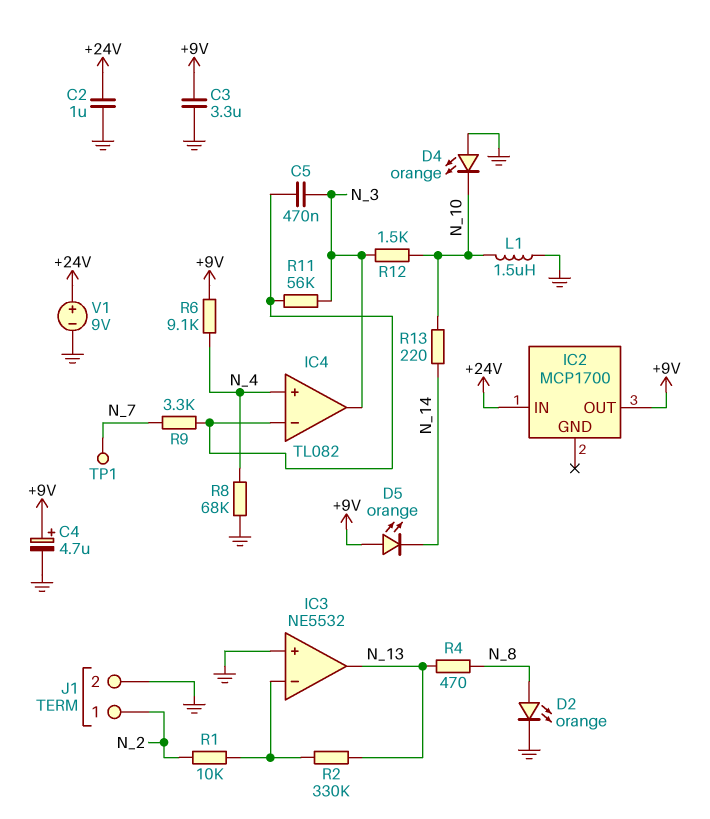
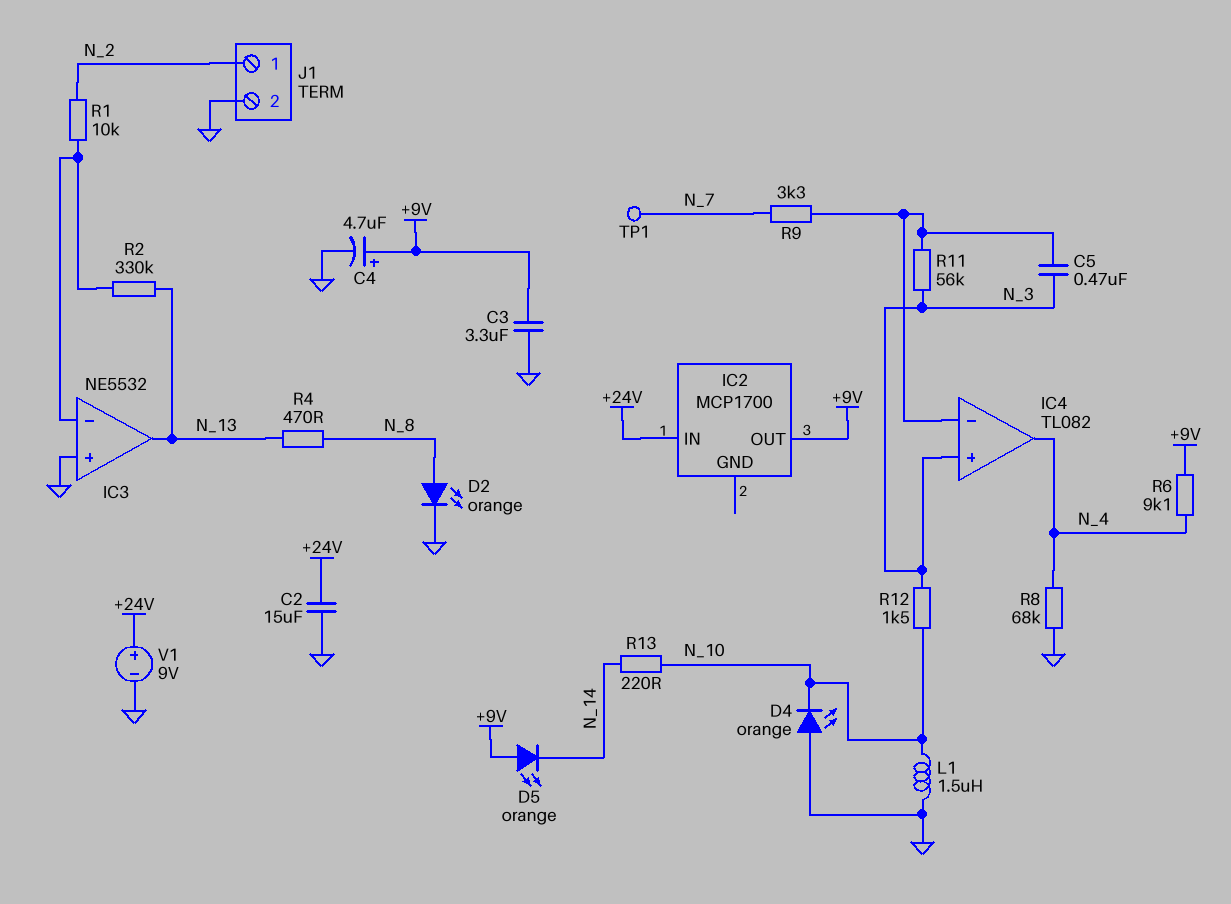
C2: 1uF (+24V, GND) -> 15uF (+24V, GND)
IC4 pin in+: N_4 -> N_3
IC4 pin out: N_3 -> N_4

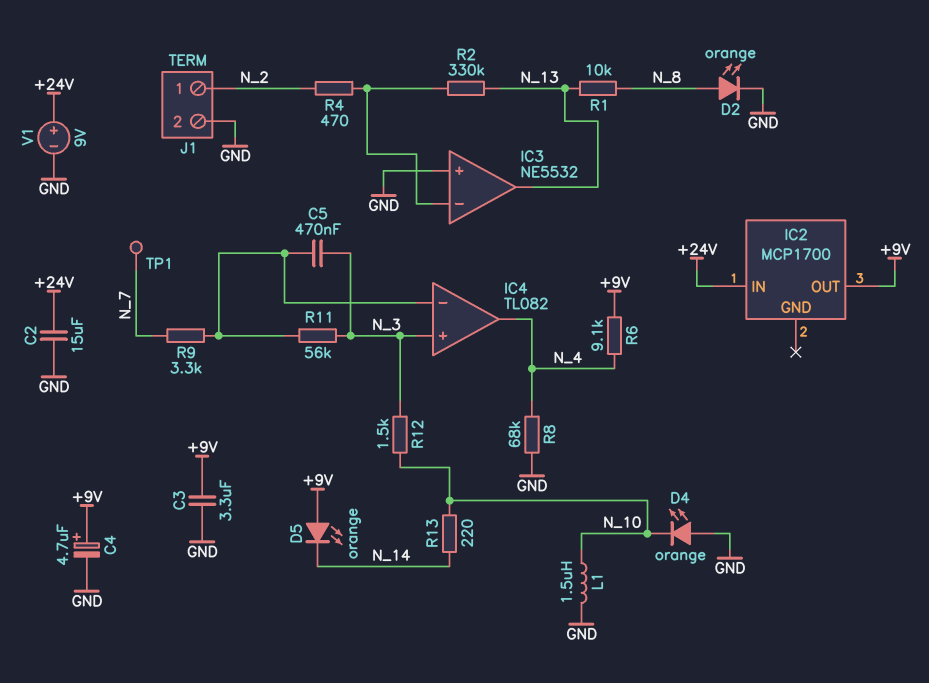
R1: 10k (IC3/in-, N_2) -> 10k (N_8, N_13)
R4: 470 (N_8, N_13) -> 470 (IC3/in-, N_2)

